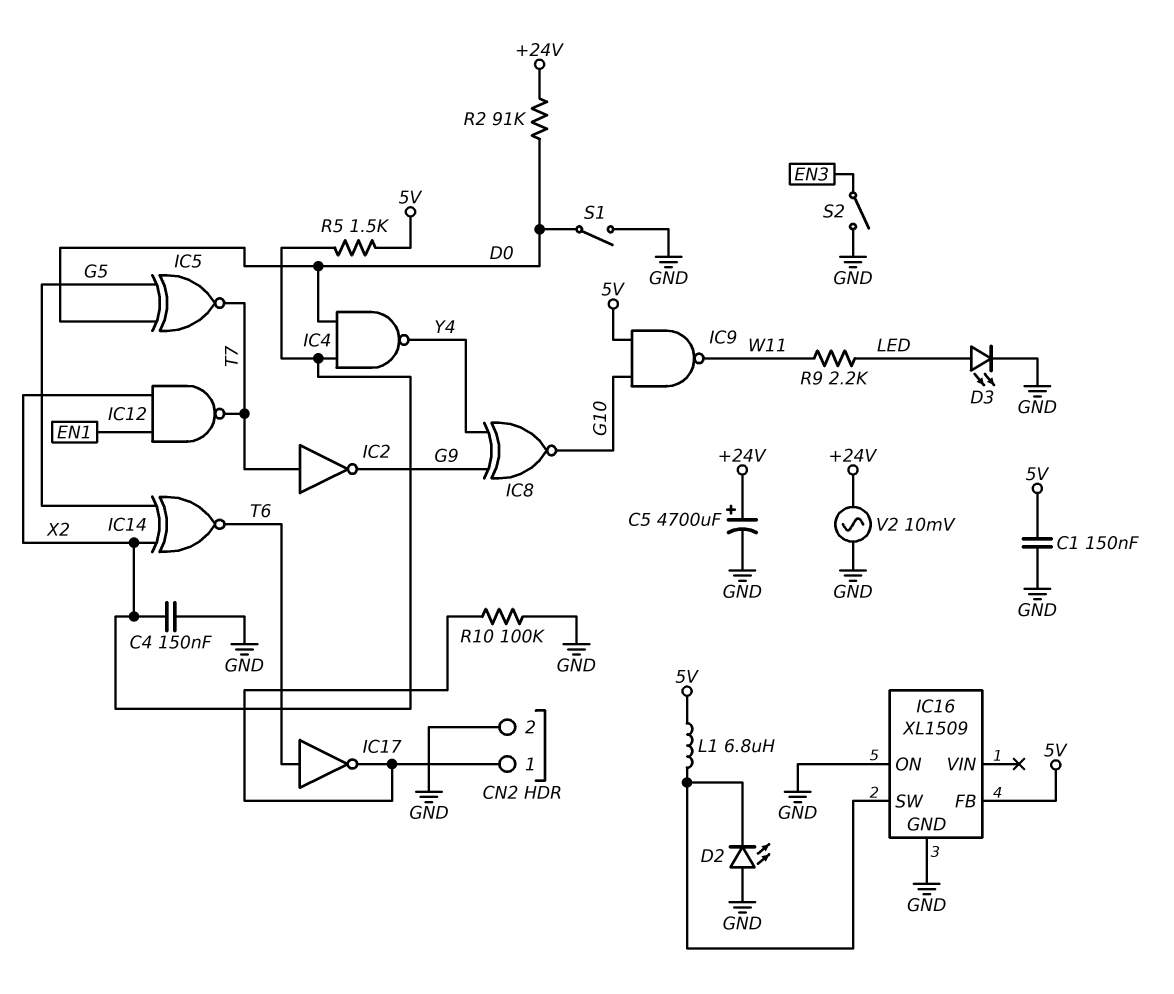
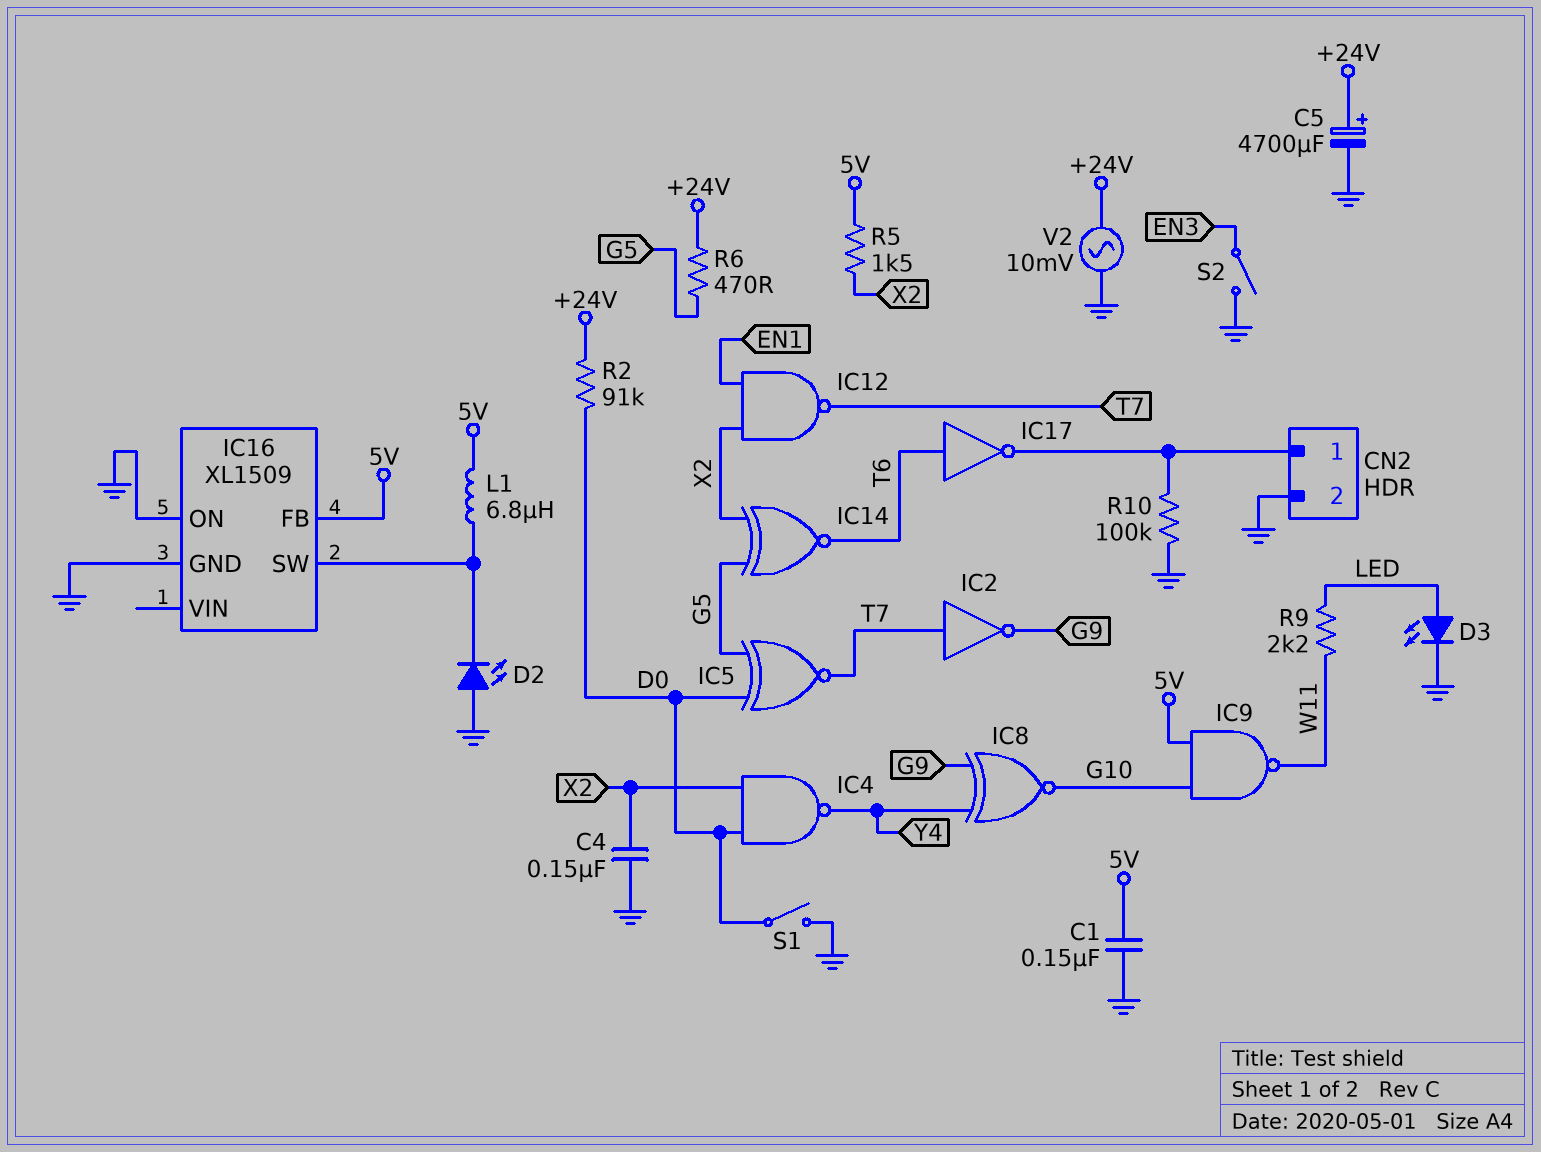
R6: none -> 470 (+24V, G5)

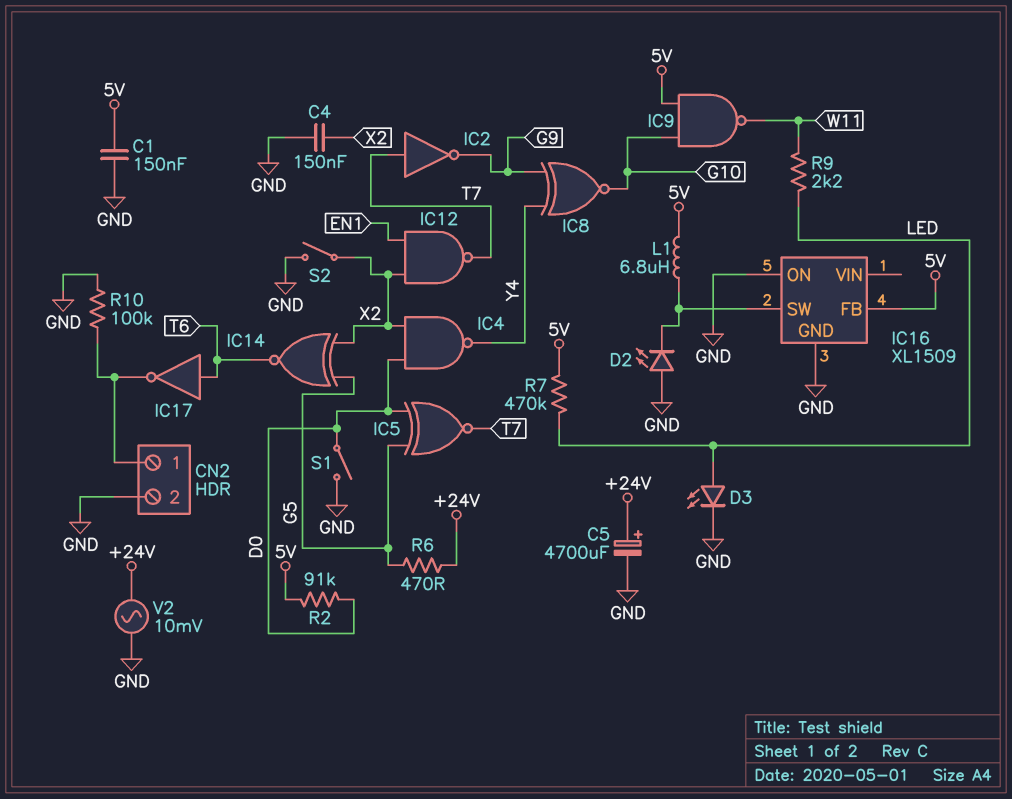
R2: 91k (+24V, D0) -> 91k (5V, D0)
R5: 1.5k (5V, X2) -> none
R7: none -> 470k (5V, LED)
S2: switch (EN3, GND) -> switch (GND, X2)

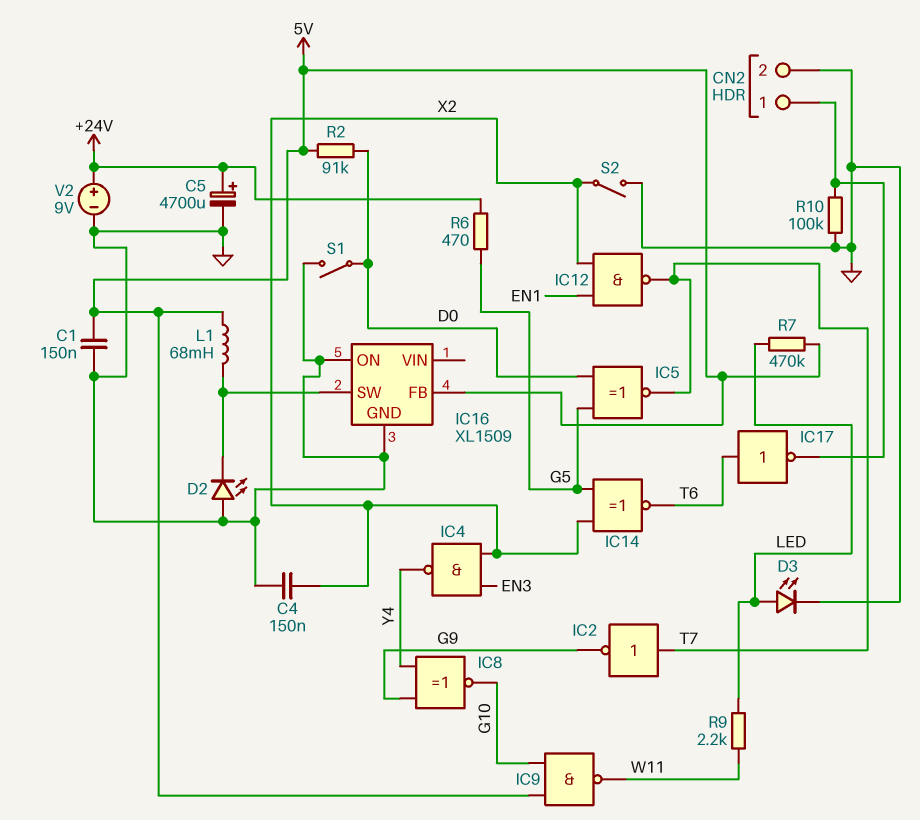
IC4: NAND (in D0, in X2, out Y4) -> NAND (in EN3, in X2, out Y4)
L1: 6.8uH (5V, IC16/SW) -> 68mH (5V, IC16/SW)
V2: AC 10mV (+24V, GND) -> 9V (plus +24V, minus GND)

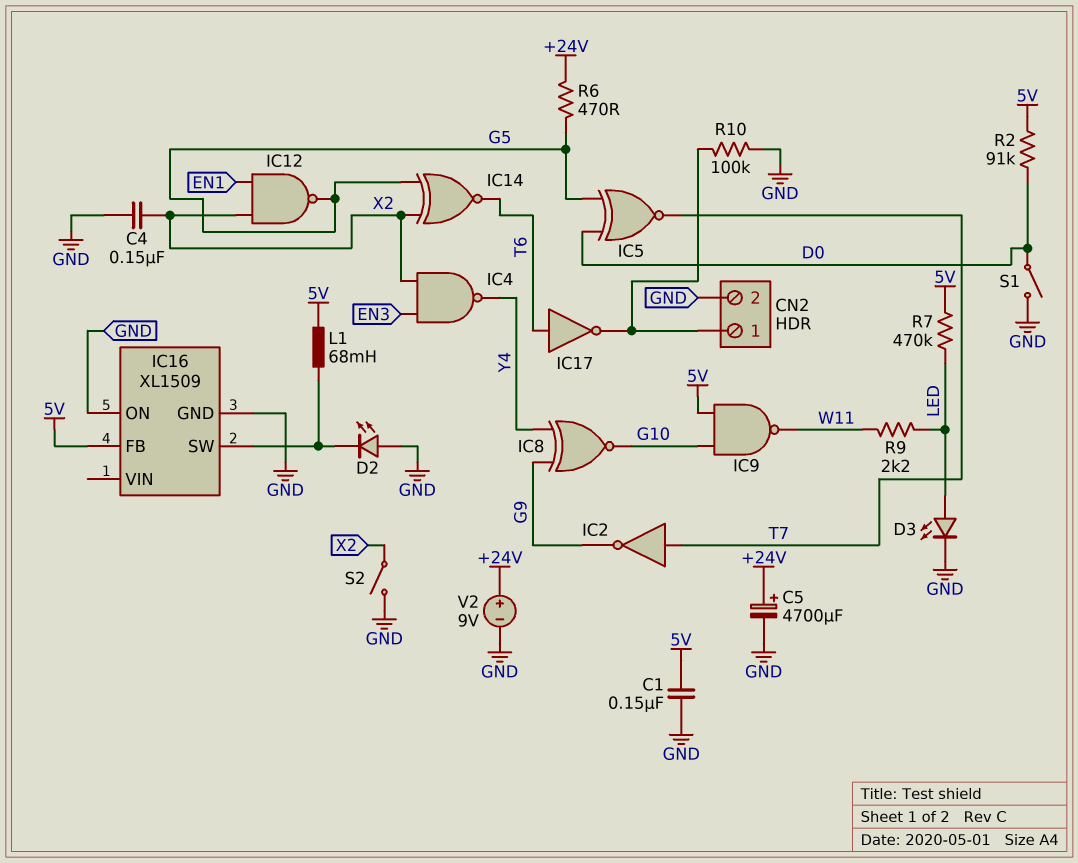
IC12: NAND (in EN1, in X2, out T7) -> NAND (in EN1, in X2, out G5)

